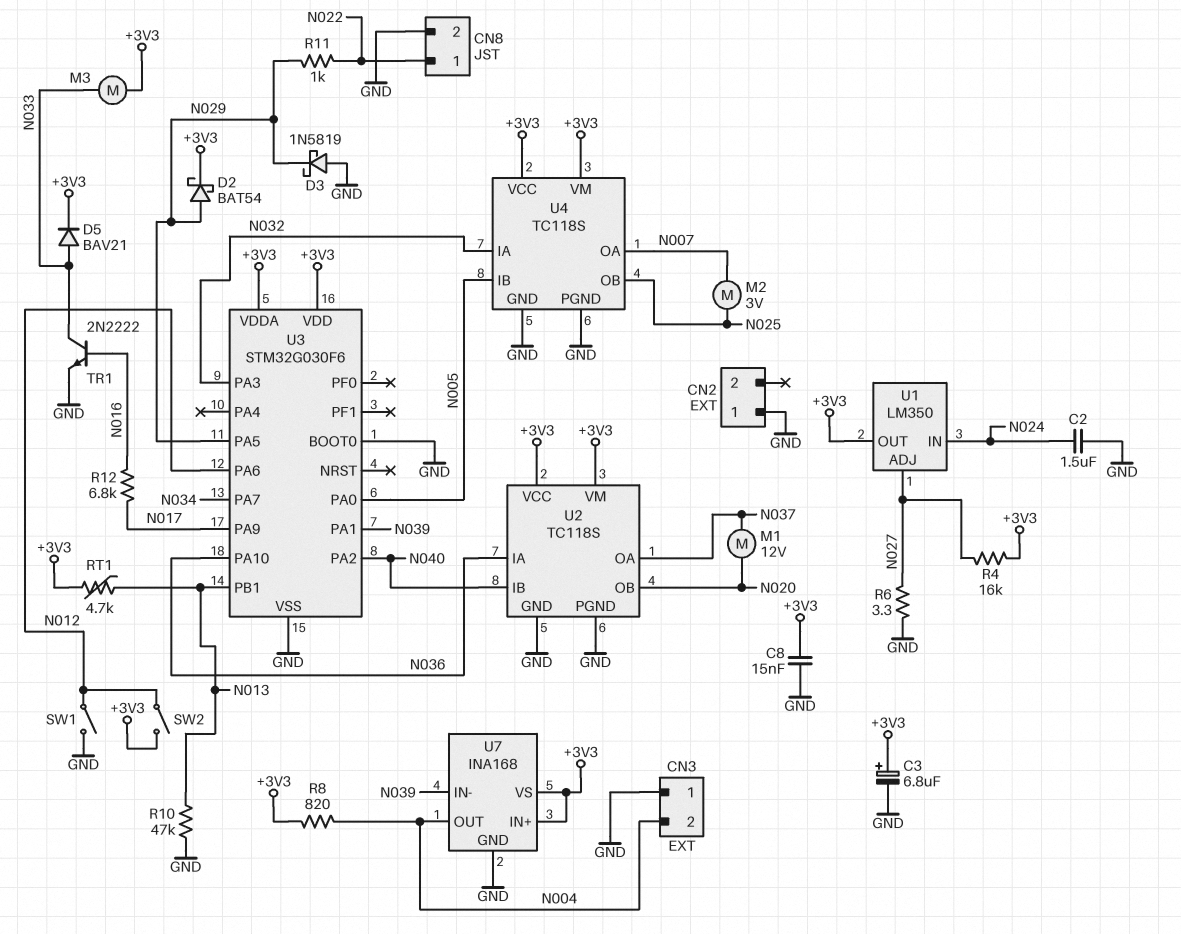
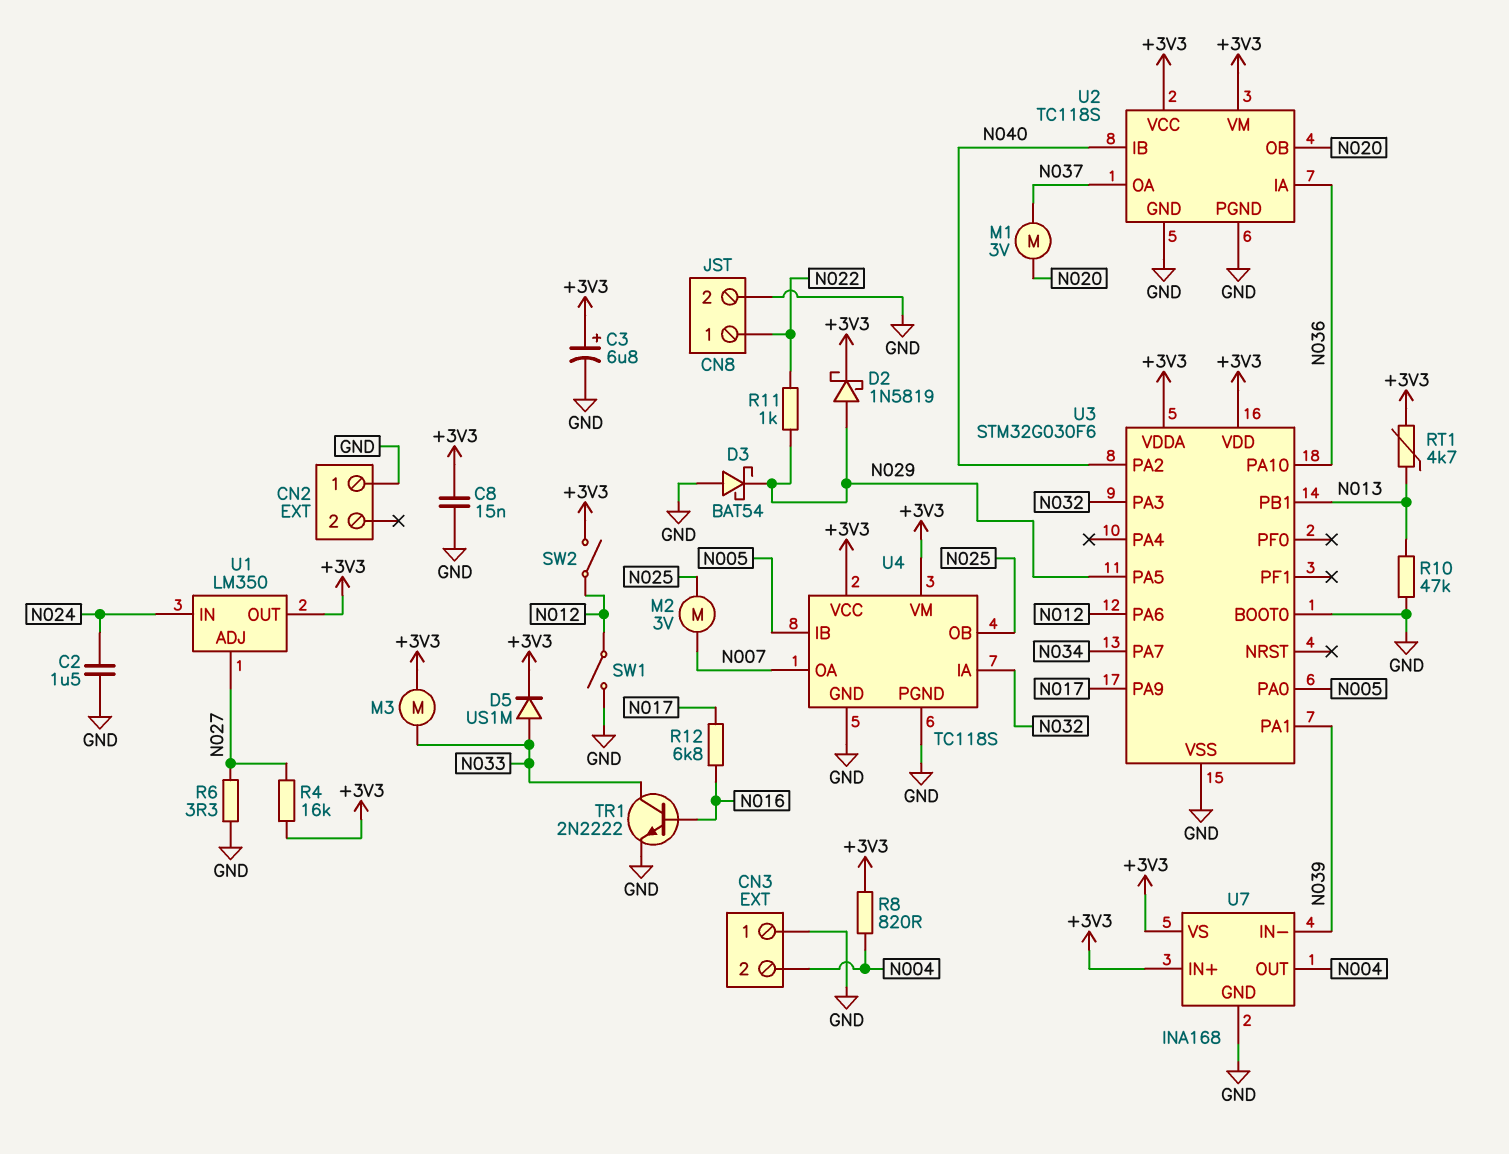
D2: schottky BAT54 (A N029, K +3V3) -> schottky 1N5819 (A N029, K +3V3)
D3: schottky 1N5819 (A GND, K N029) -> schottky BAT54 (A GND, K N029)
D5: diode BAV21 (A N033, K +3V3) -> diode US1M (A N033, K +3V3)
M1: motor 12V (N020, N037) -> motor 3V (N020, N037)

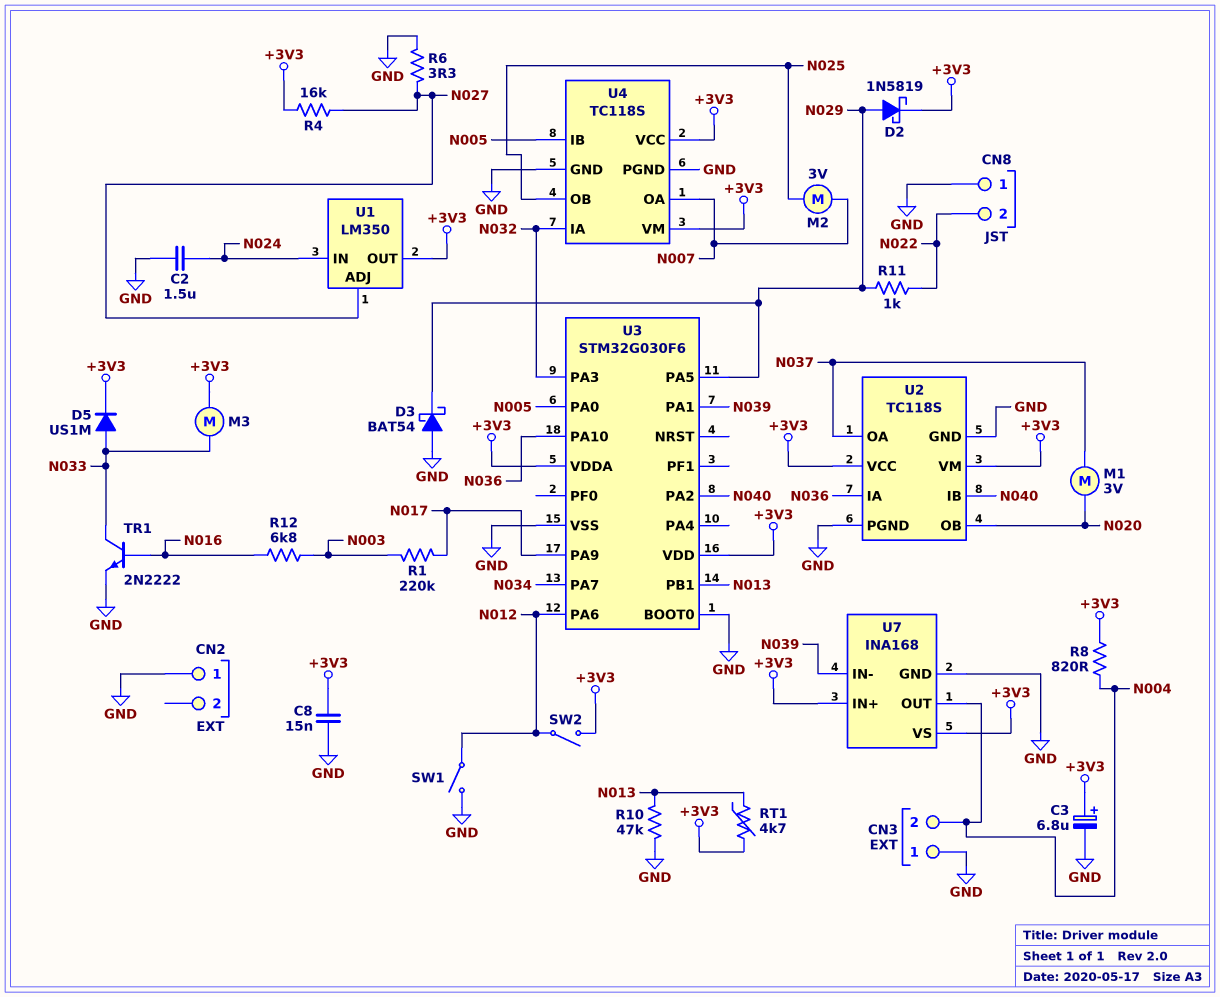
CN8 pin 1: N022 -> GND
CN8 pin 2: GND -> N022
R1: none -> 220k (N003, N017)
R12: 6.8k (N016, N017) -> 6.8k (N003, N016)

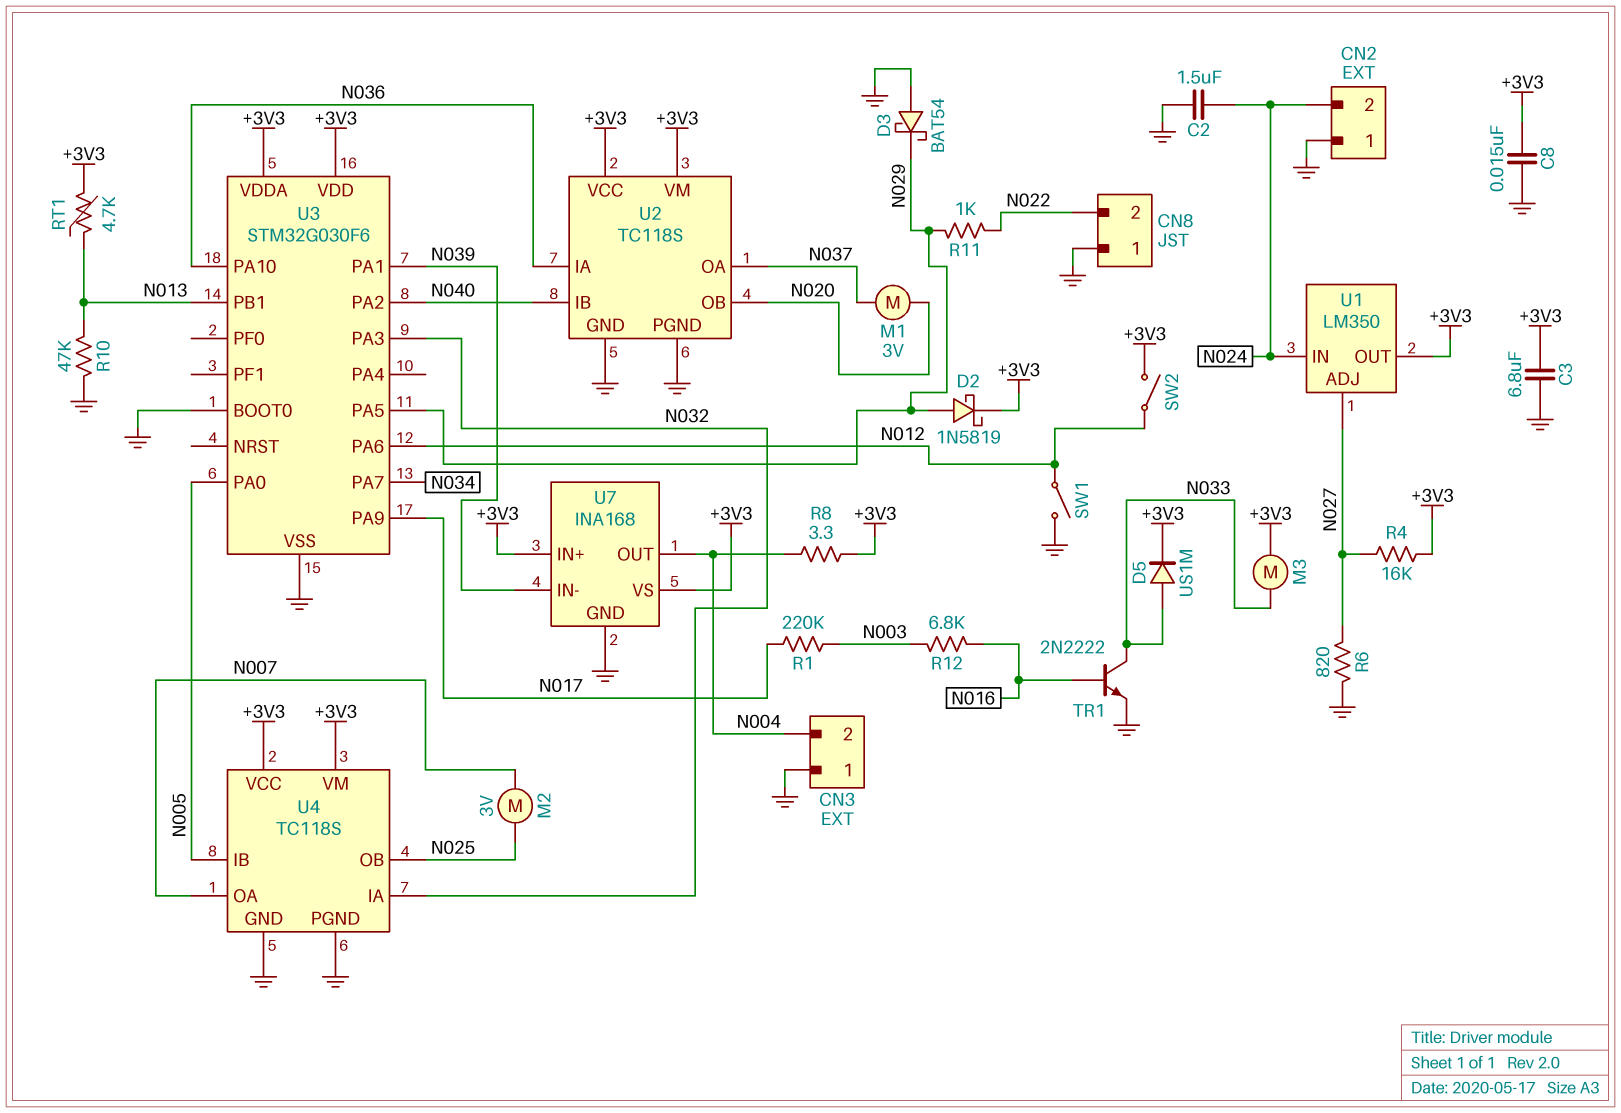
C3: 6.8uF (plus +3V3, minus GND) -> 6.8uF (+3V3, GND)
CN2 pin 2: none -> N024
R6: 3.3 (GND, N027) -> 820 (GND, N027)
R8: 820 (+3V3, N004) -> 3.3 (+3V3, N004)

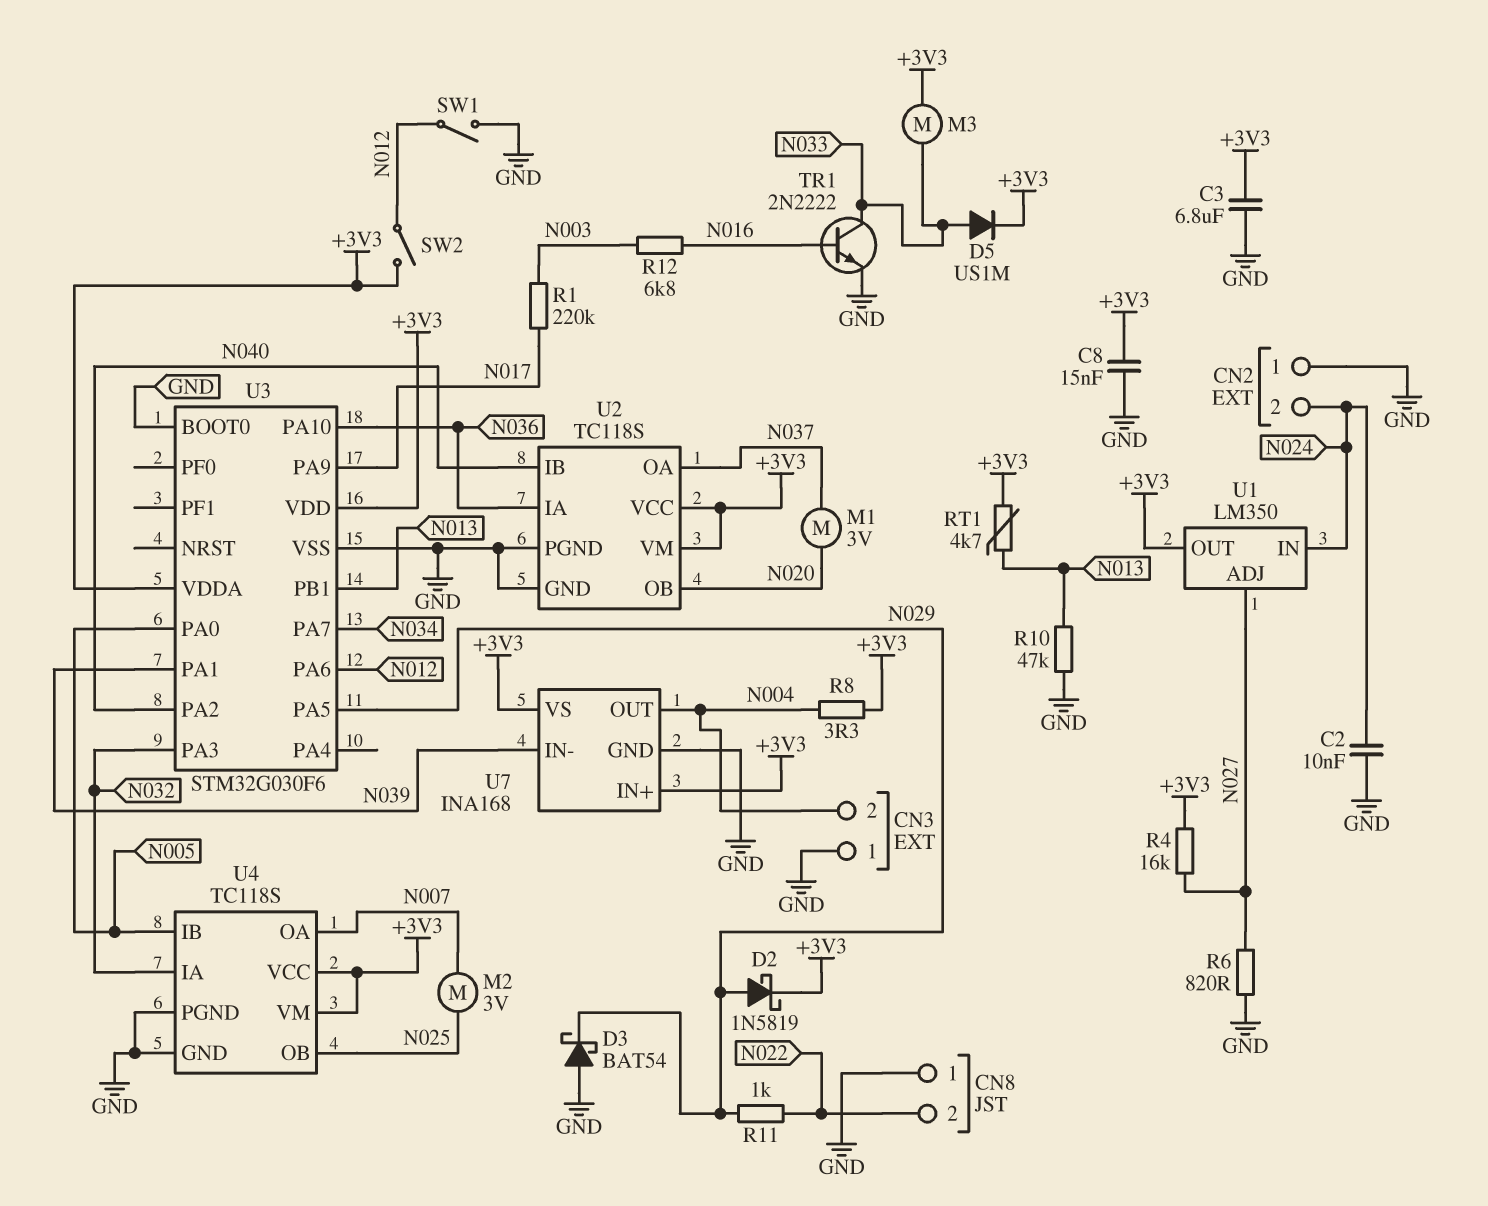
C2: 1.5uF (GND, N024) -> 10nF (GND, N024)

